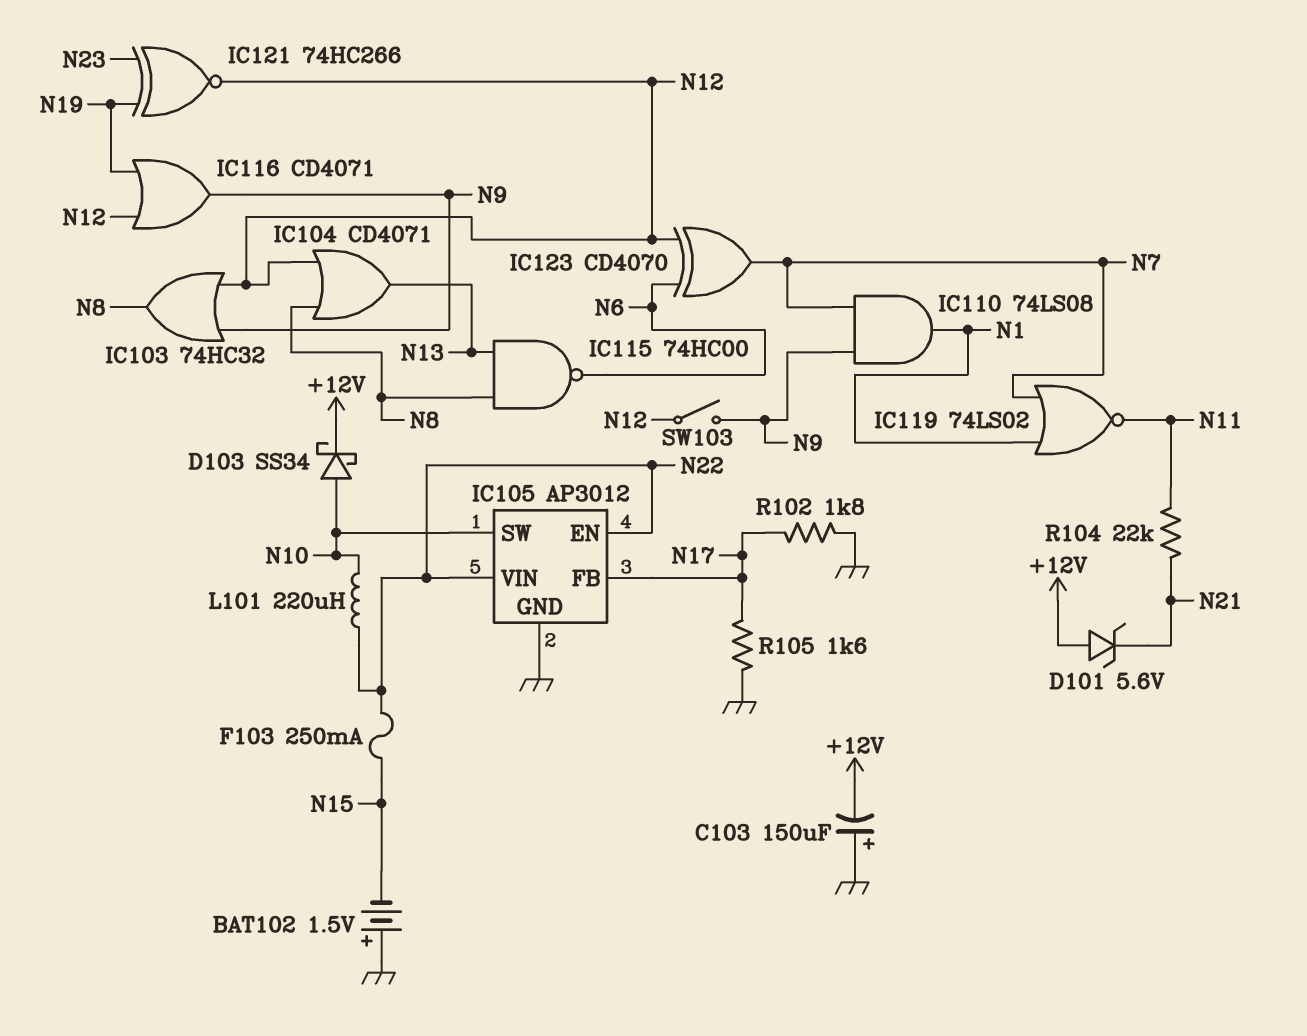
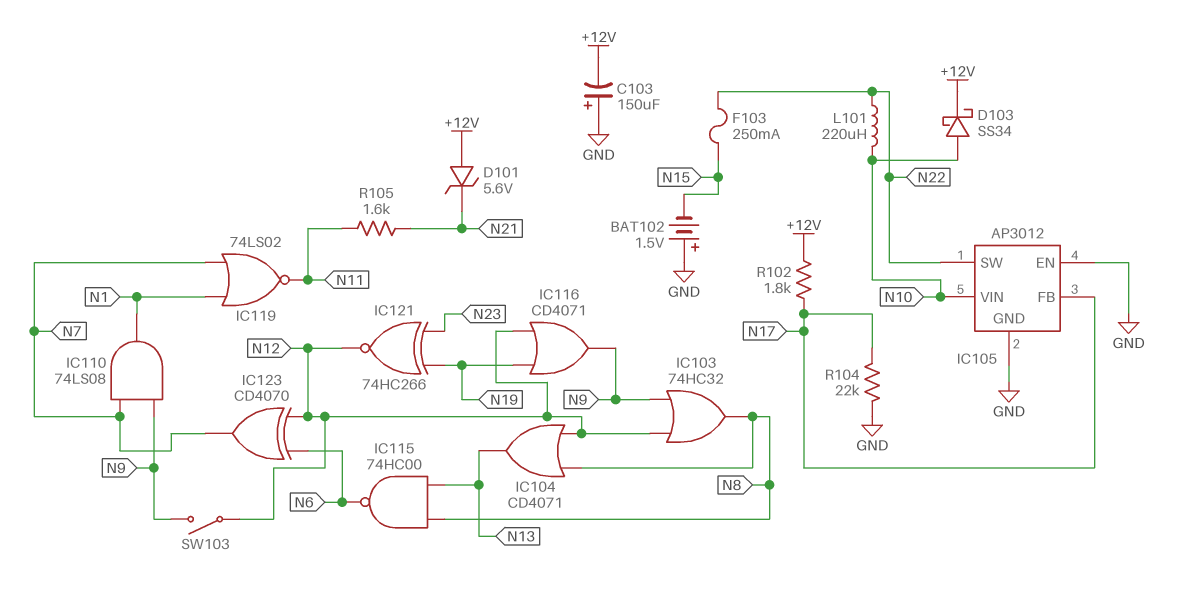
IC105 pin EN: N22 -> GND
IC105 pin SW: N10 -> N22
IC105 pin VIN: N22 -> N10
R102: 1.8k (GND, N17) -> 1.8k (+12V, N17)
R104: 22k (N11, N21) -> 22k (GND, N17)
R105: 1.6k (GND, N17) -> 1.6k (N11, N21)

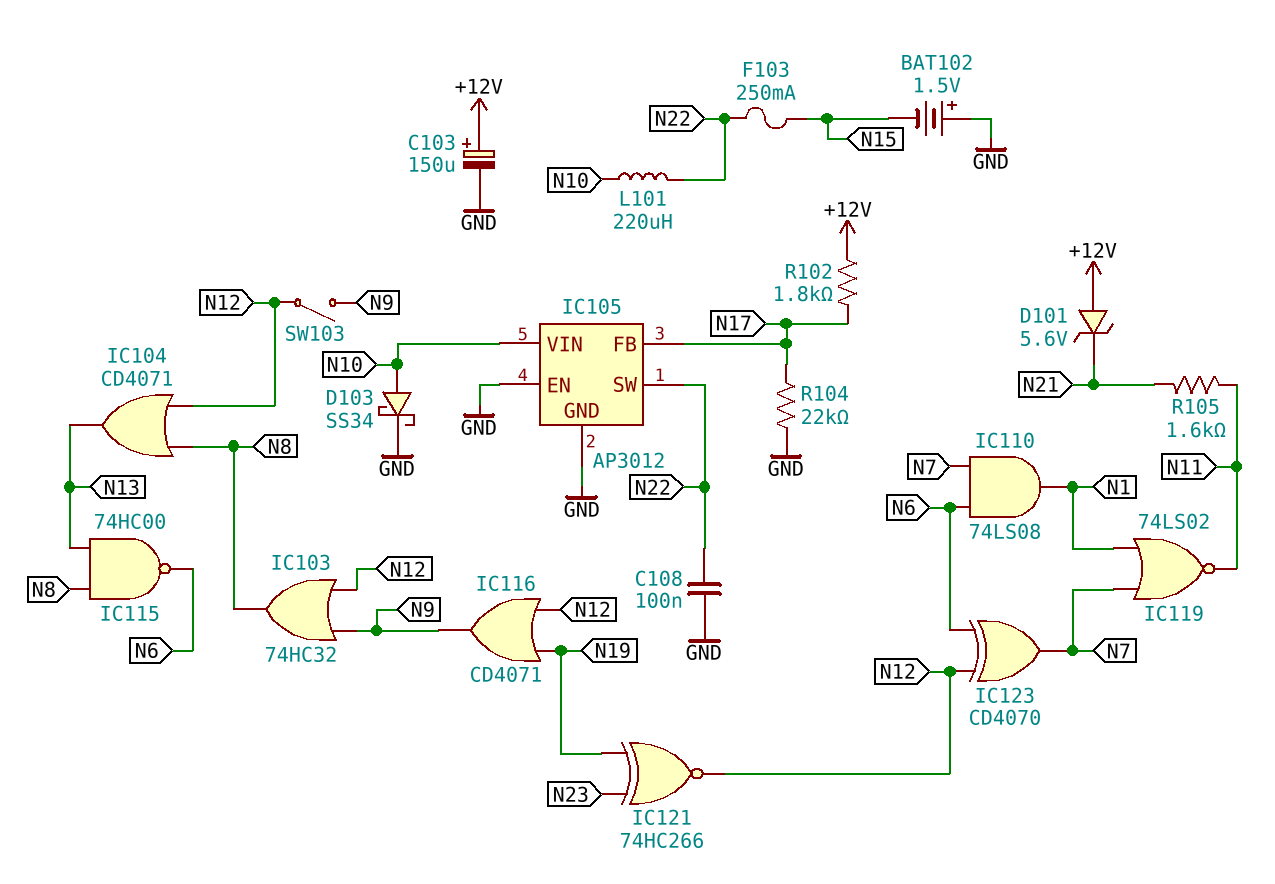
C103: 150uF (plus GND, minus +12V) -> 150uF (plus +12V, minus GND)
C108: none -> 100nF (GND, N22)
D103: schottky SS34 (A N10, K +12V) -> schottky SS34 (A N10, K GND)
IC110: AND 74LS08 (in N7, in N9, out N1) -> AND 74LS08 (in N6, in N7, out N1)

